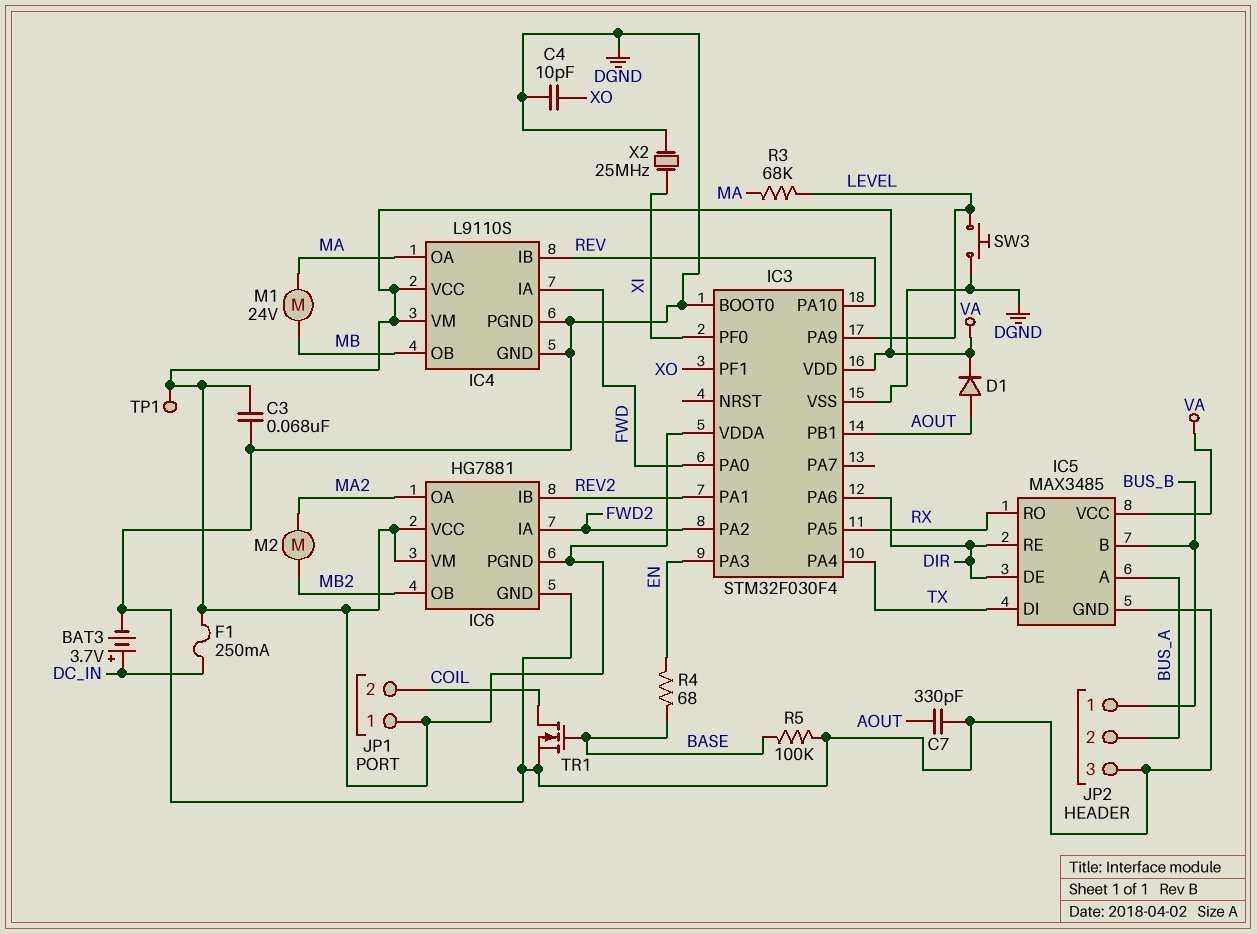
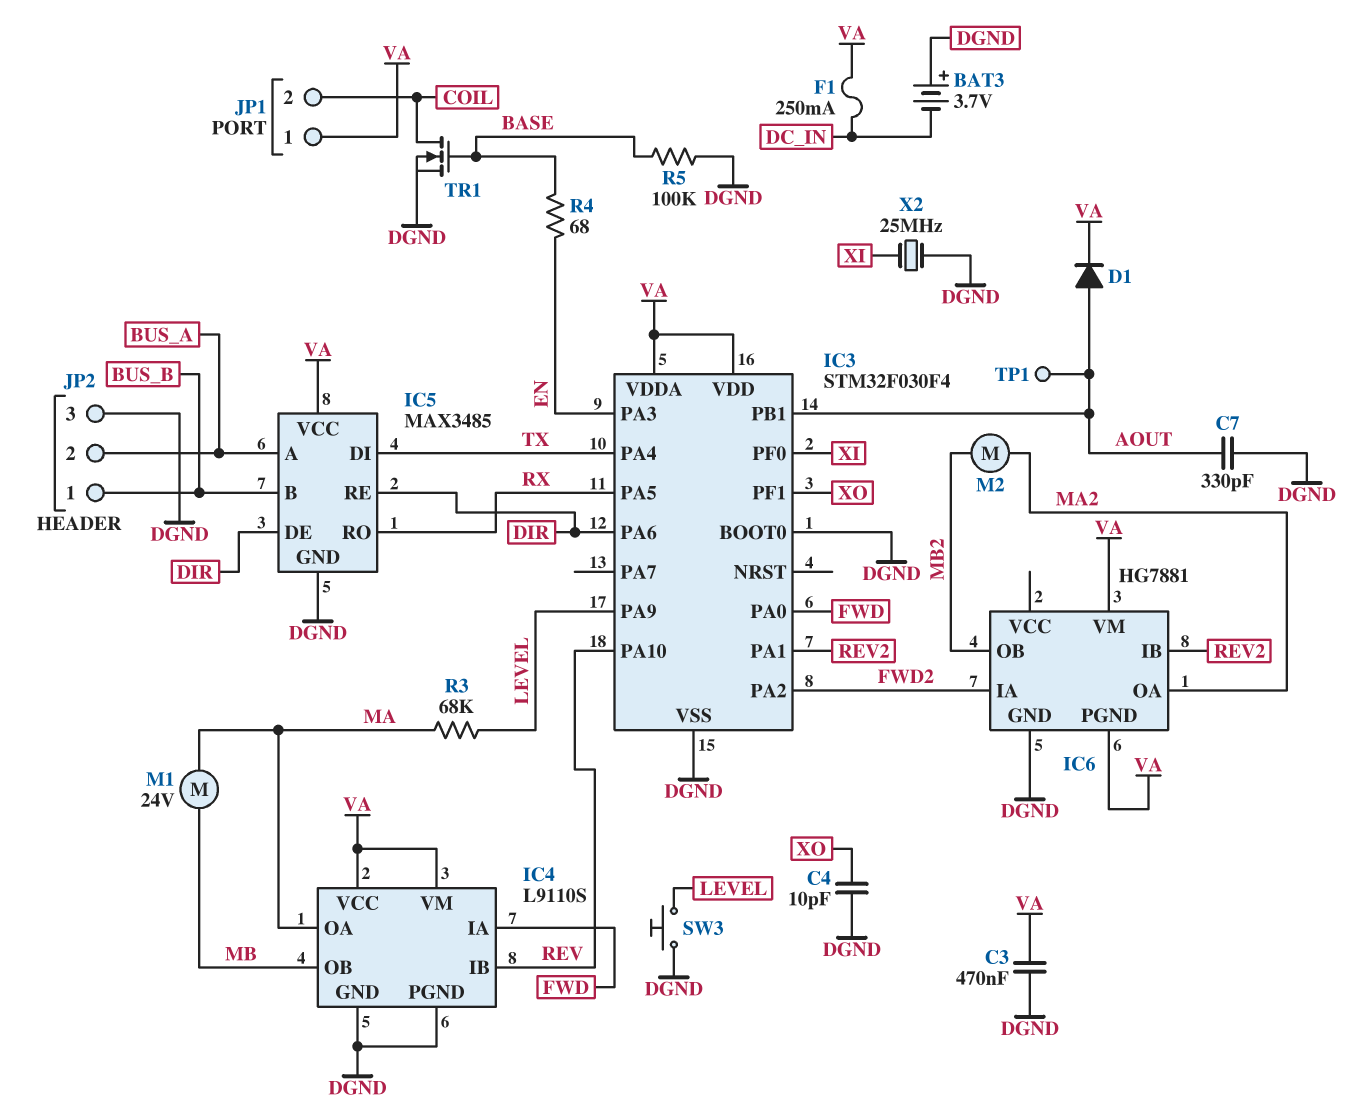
BAT3: 3.7V (plus DC_IN, minus DGND) -> 3.7V (plus DGND, minus DC_IN)
C3: 68nF (DGND, VA) -> 470nF (DGND, VA)
IC6 pin VCC: VA -> none
TP1: test point (VA) -> test point (AOUT)

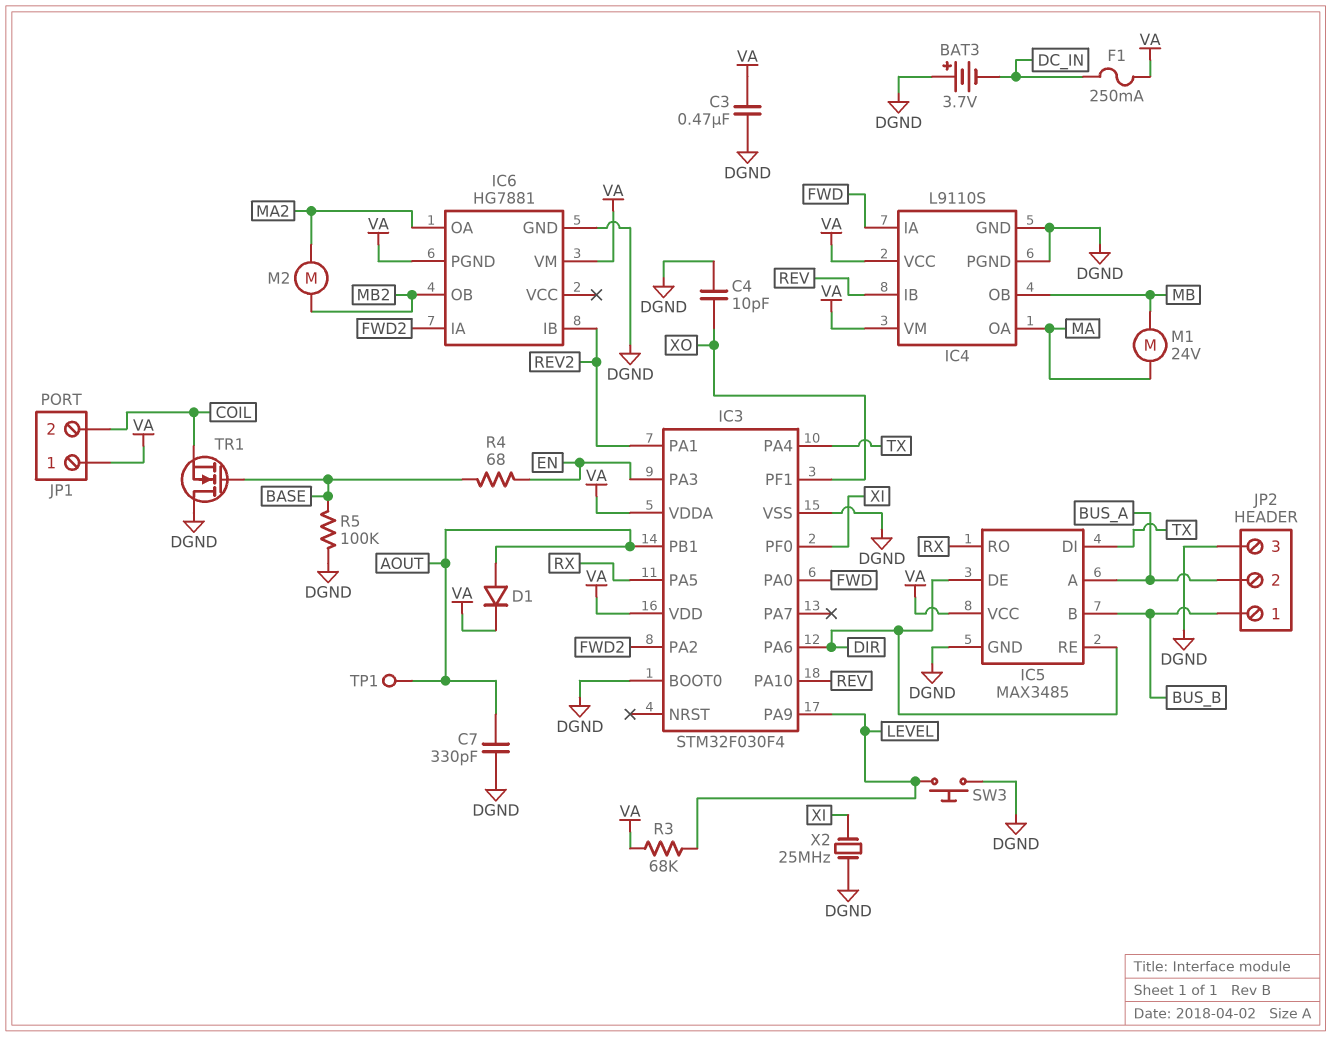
R3: 68k (LEVEL, MA) -> 68k (LEVEL, VA)
TR1: NMOS (G BASE, D COIL, S DGND) -> NMOS (G BASE, D DGND, S COIL)

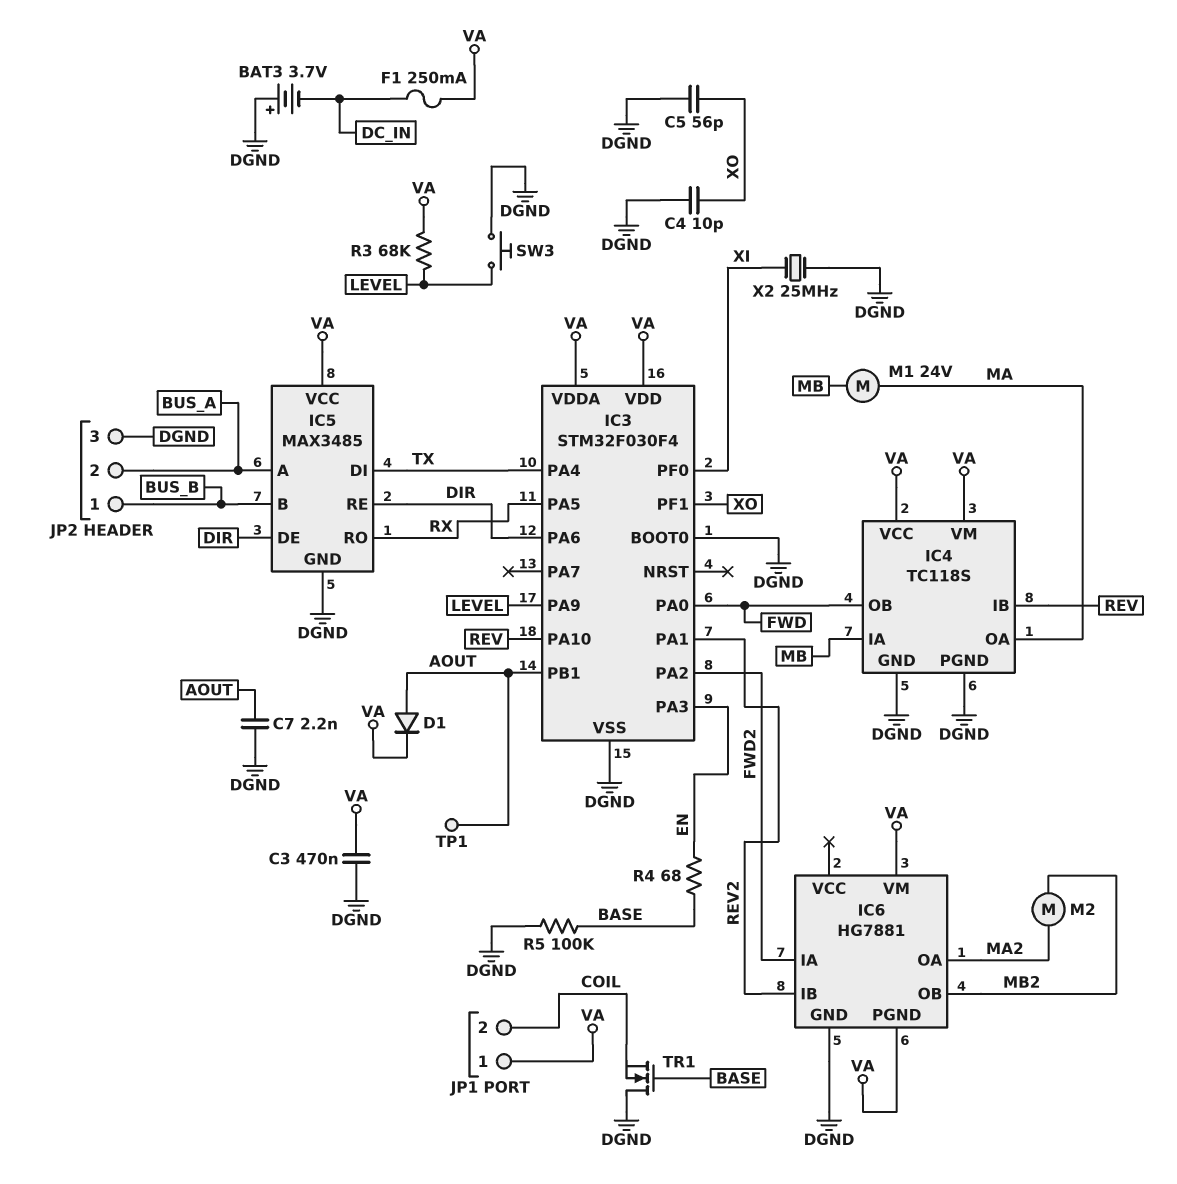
C5: none -> 56pF (DGND, XO)
C7: 330pF (AOUT, DGND) -> 2.2nF (AOUT, DGND)
IC4: L9110S -> TC118S
IC4 pin IA: FWD -> MB
IC4 pin OB: MB -> FWD

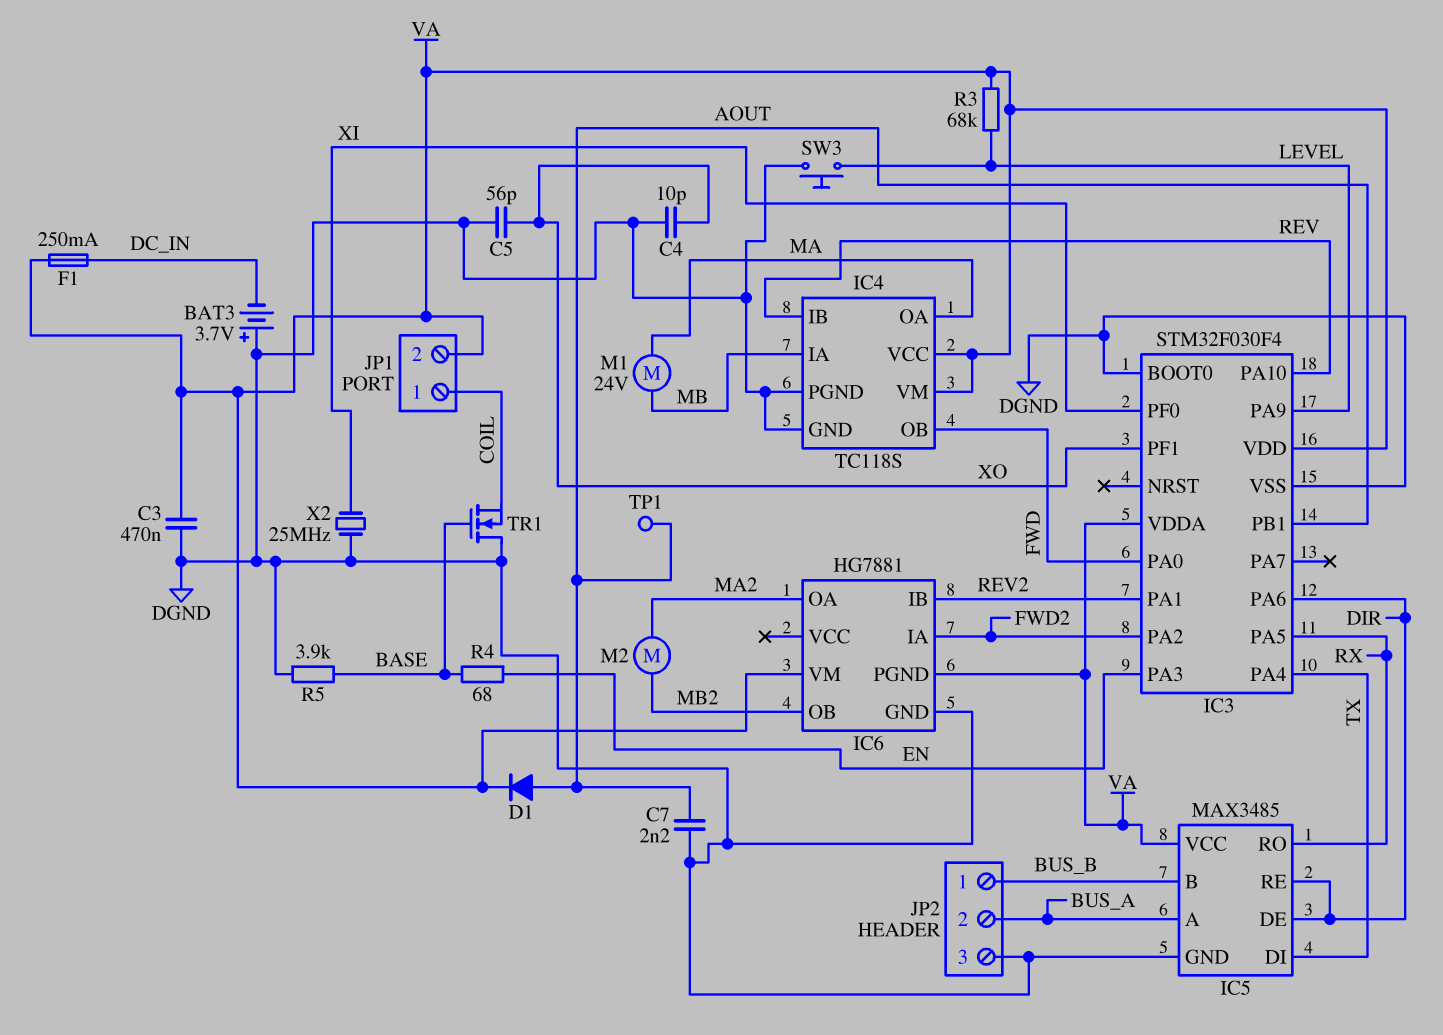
JP1 pin 1: VA -> COIL
JP1 pin 2: COIL -> VA
R5: 100k (BASE, DGND) -> 3.9k (BASE, DGND)

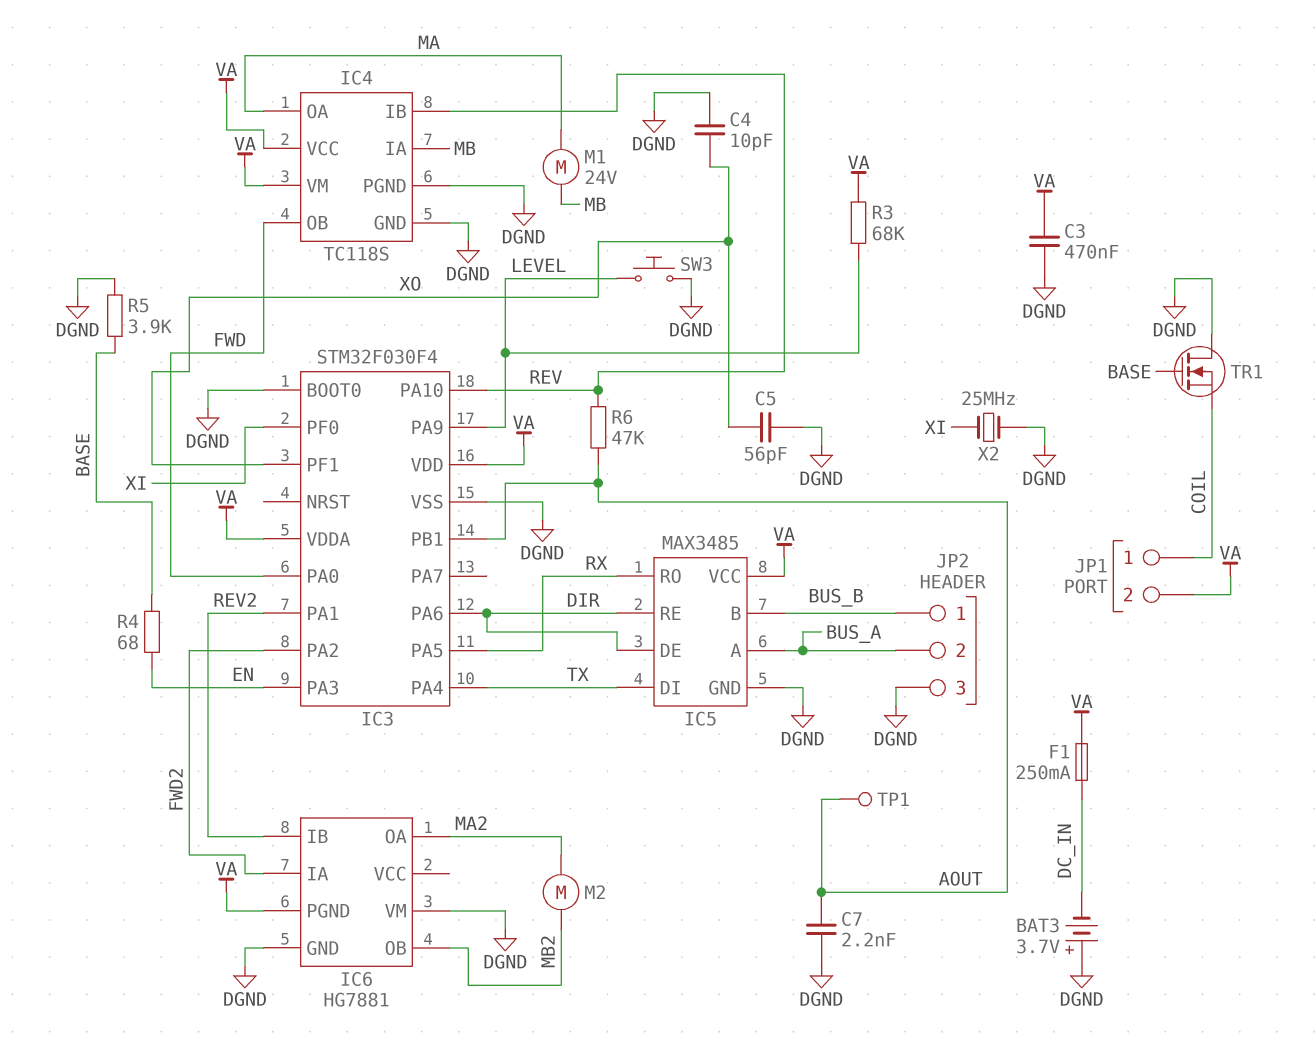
D1: diode (A AOUT, K VA) -> none
IC6 pin VM: VA -> DGND
R6: none -> 47k (AOUT, REV)

